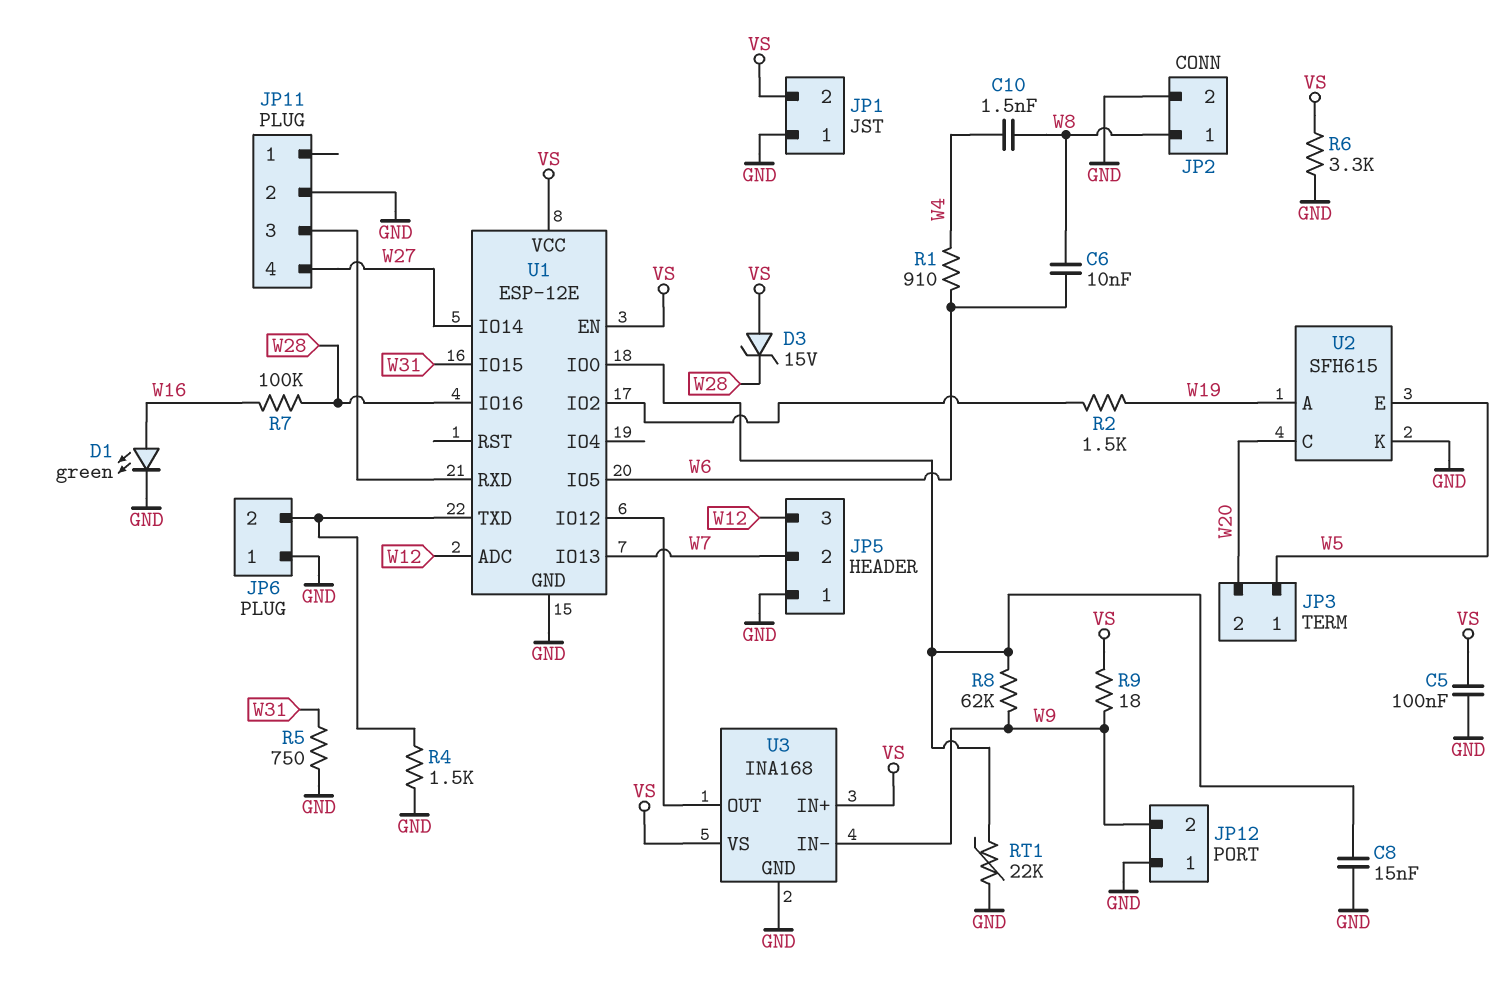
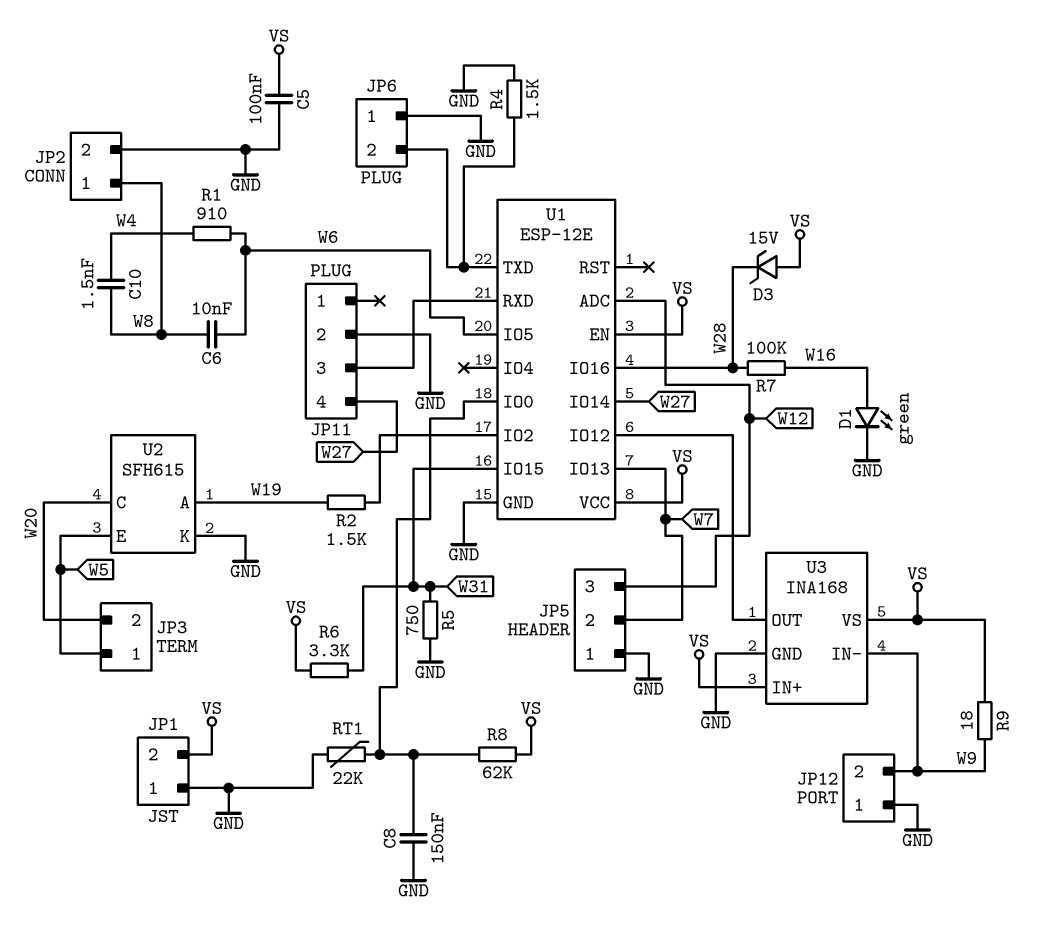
C8: 15nF (GND, U1/IO0) -> 150nF (GND, U1/IO0)
R6: 3.3k (GND, VS) -> 3.3k (VS, W31)
R8: 62k (U1/IO0, W9) -> 62k (U1/IO0, VS)

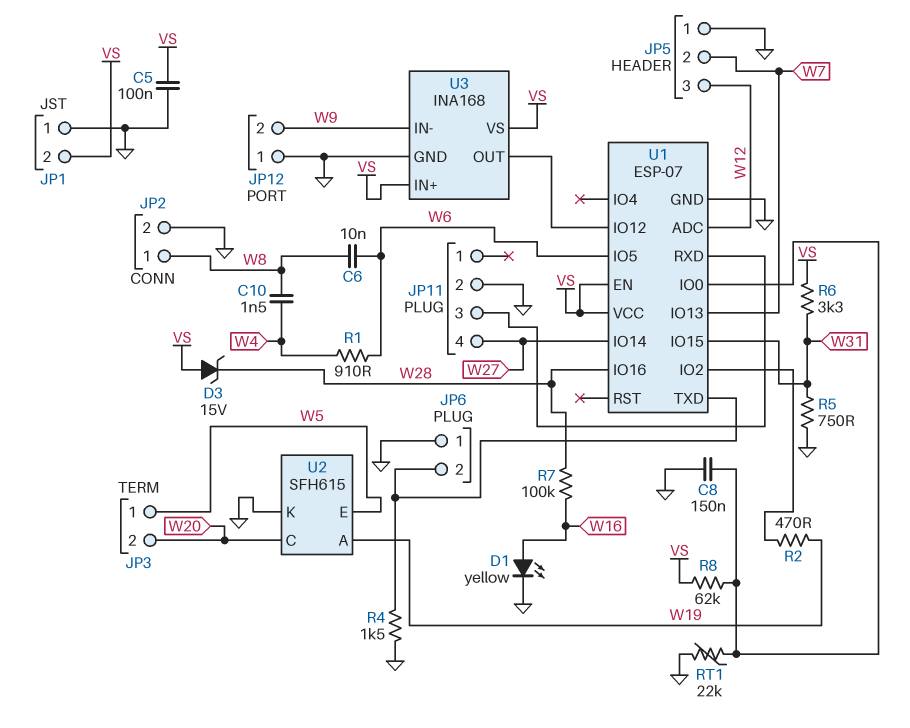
D1: LED green (A W16, K GND) -> LED yellow (A W16, K GND)
R2: 1.5k (U1/IO2, W19) -> 470 (U1/IO2, W19)
R9: 18 (VS, W9) -> none
U1: ESP-12E -> ESP-07

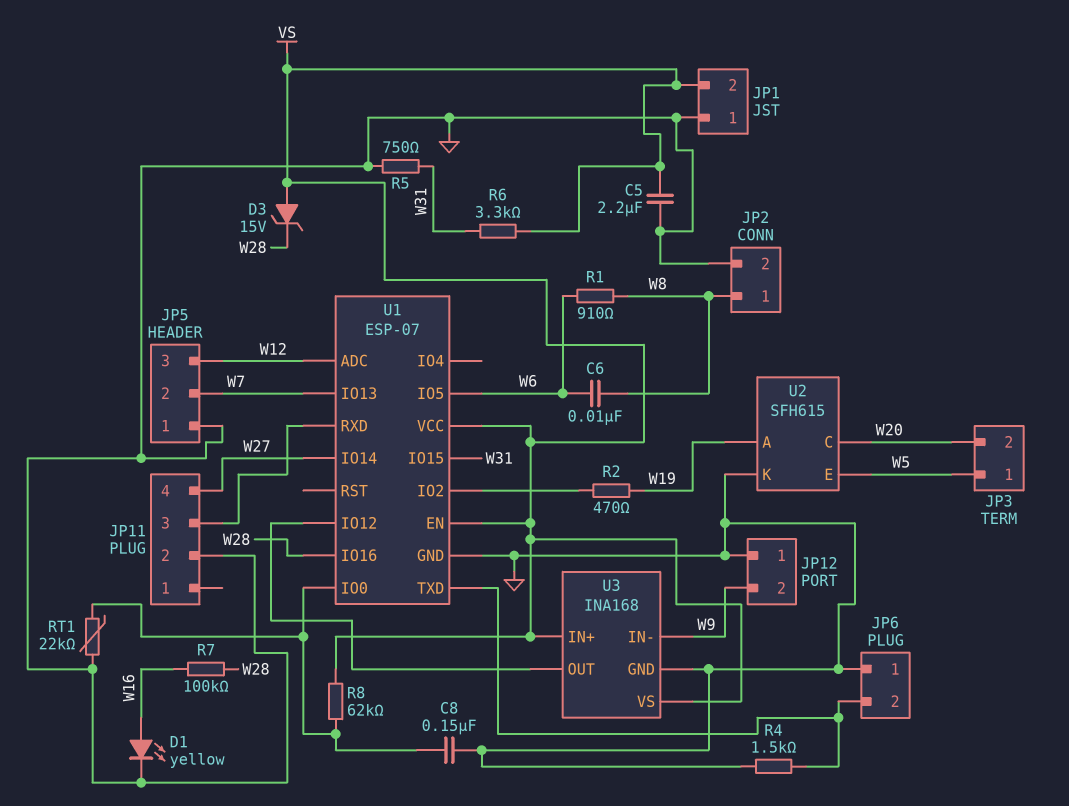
C5: 100nF (GND, VS) -> 2.2uF (GND, VS)
C10: 1.5nF (W4, W8) -> none
R1: 910 (W4, W6) -> 910 (W6, W8)

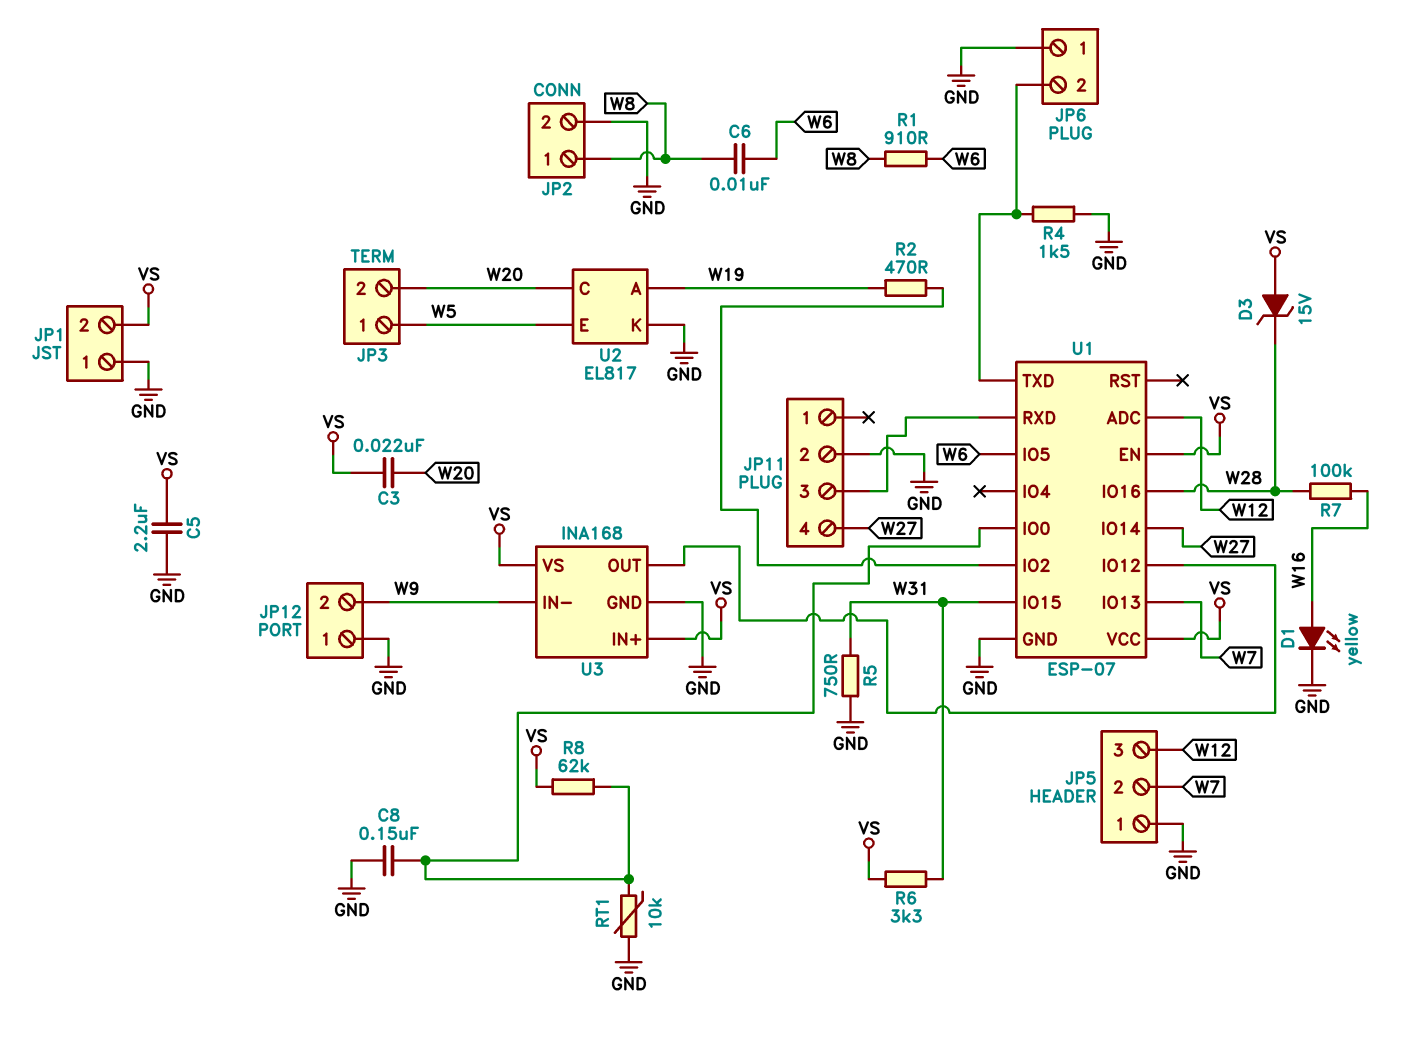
C3: none -> 22nF (VS, W20)
RT1: 22k (GND, U1/IO0) -> 10k (GND, U1/IO0)
U2: SFH615 -> EL817

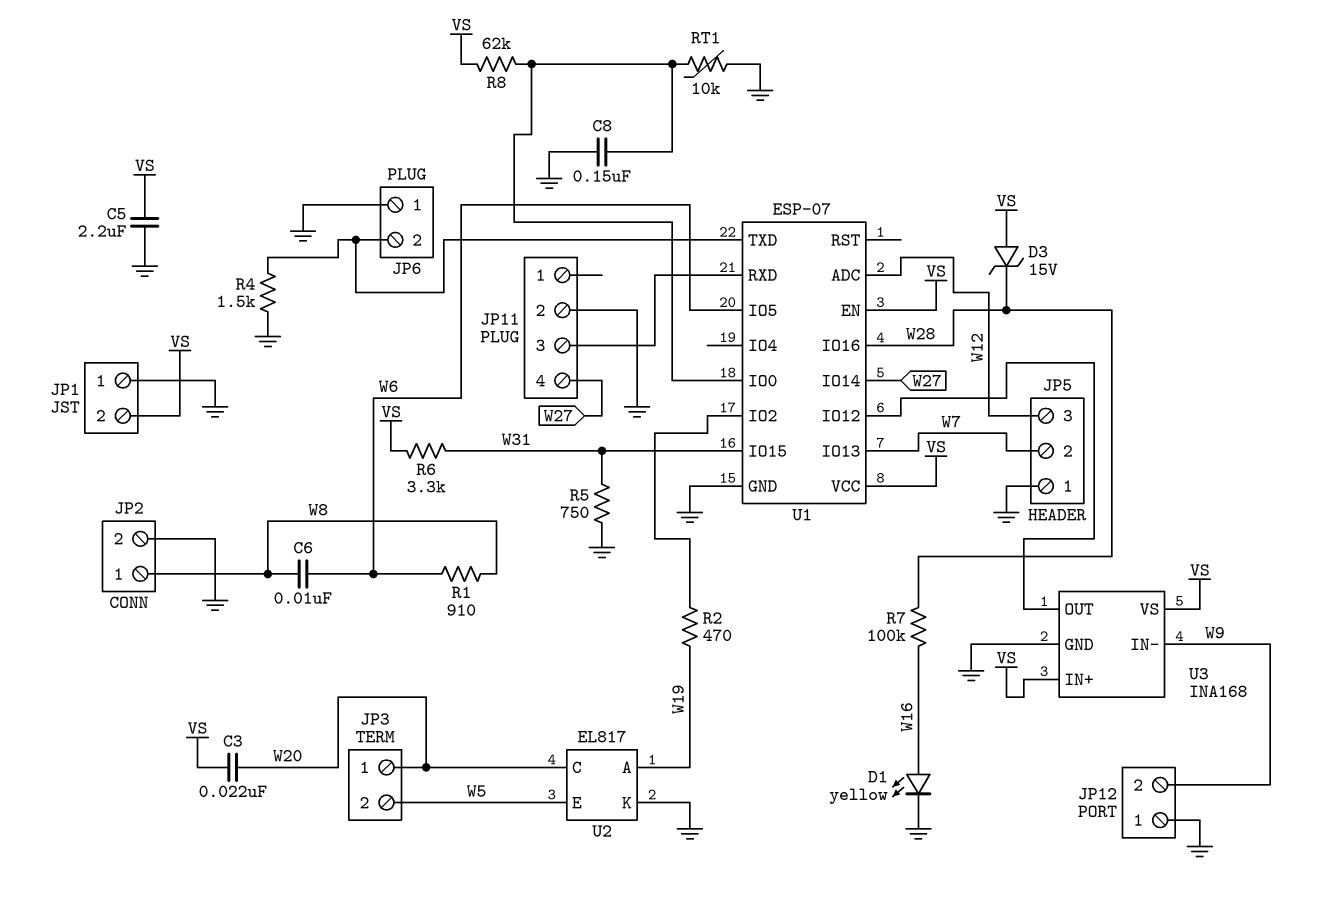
JP3 pin 1: W5 -> W20
JP3 pin 2: W20 -> W5

